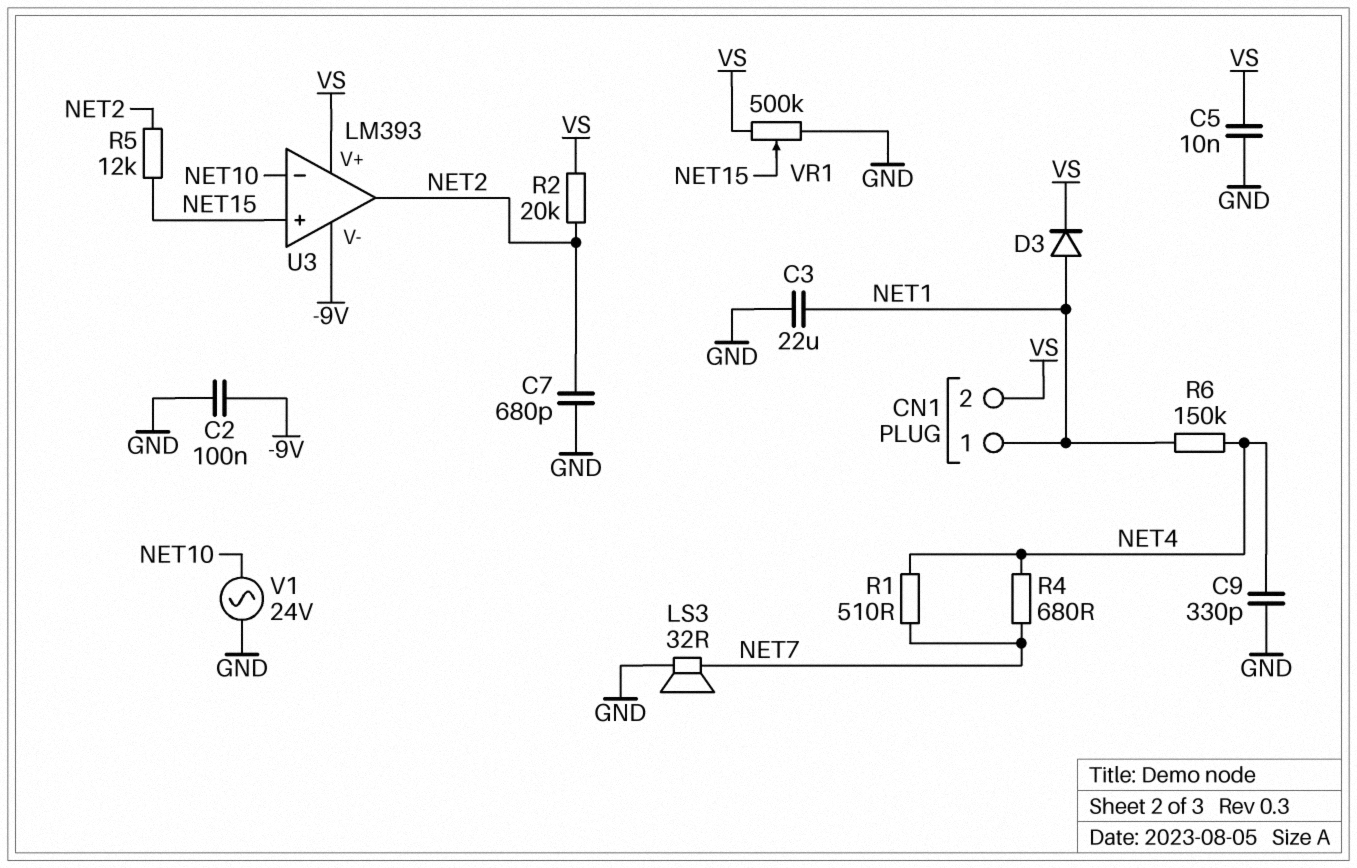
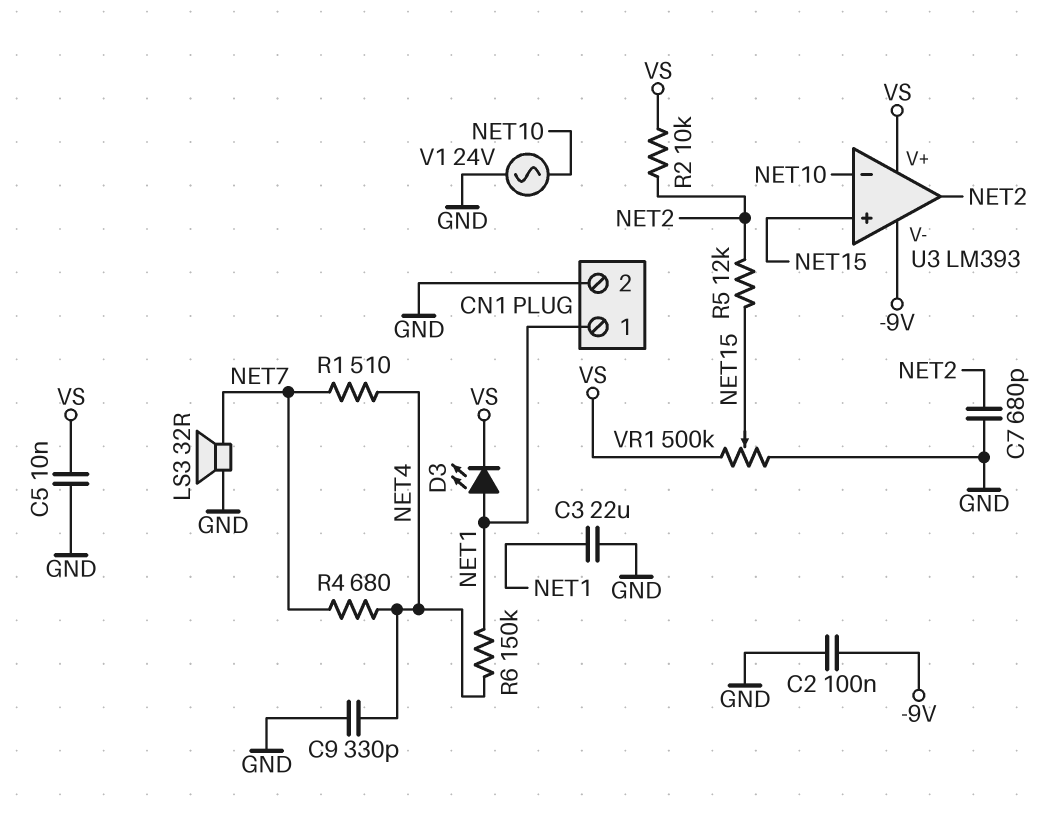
CN1 pin 2: VS -> GND
D3: diode (A NET1, K VS) -> LED (A NET1, K VS)
R2: 20k (NET2, VS) -> 10k (NET2, VS)

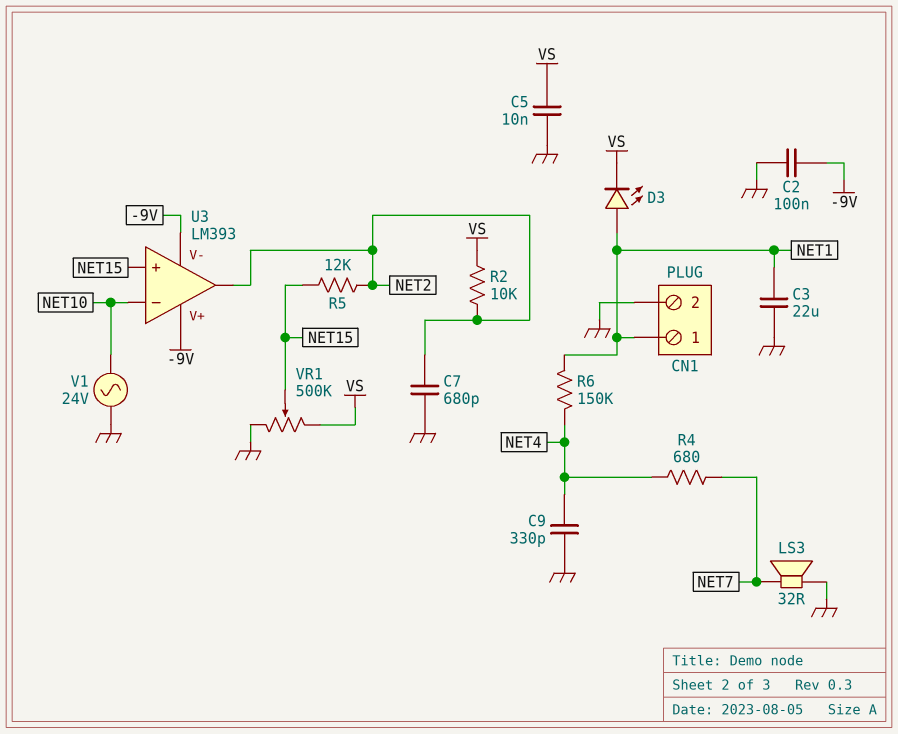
R1: 510 (NET4, NET7) -> none
U3 pin V+: VS -> -9V

